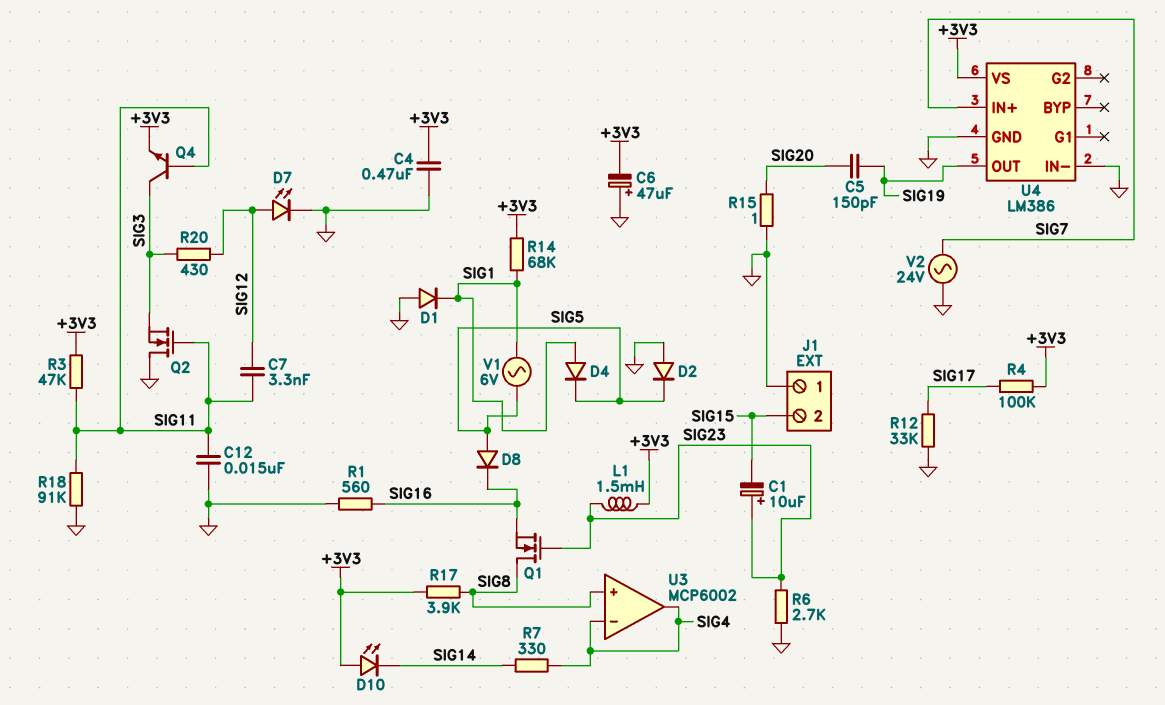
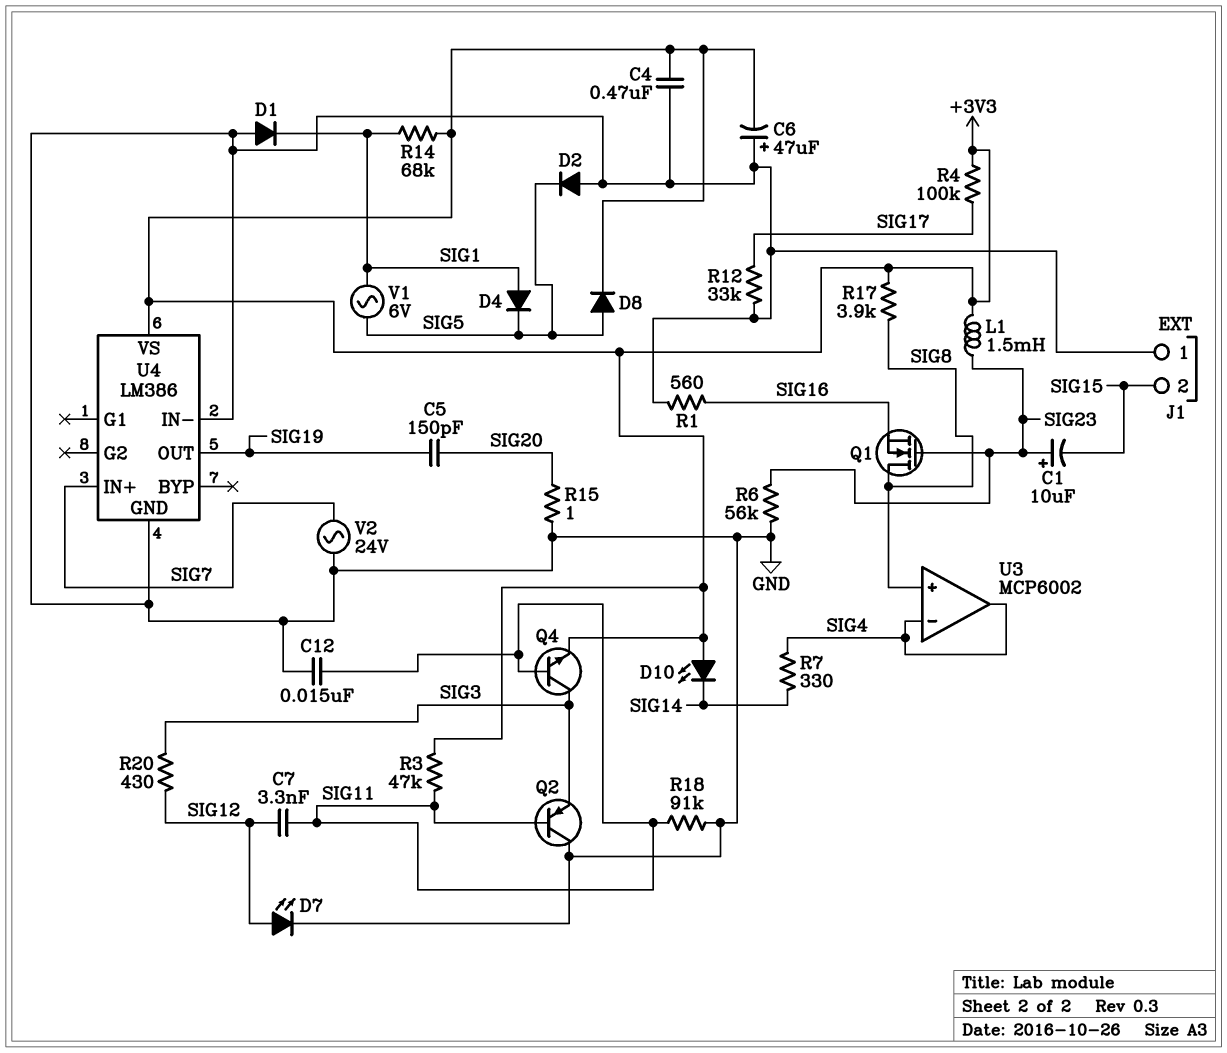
D8: diode (A SIG5, K SIG16) -> diode (A SIG5, K +3V3)
Q2: NMOS (G SIG11, D GND, S SIG3) -> PNP (B SIG11, C GND, E SIG3)
R6: 2.7k (GND, SIG23) -> 56k (GND, SIG23)

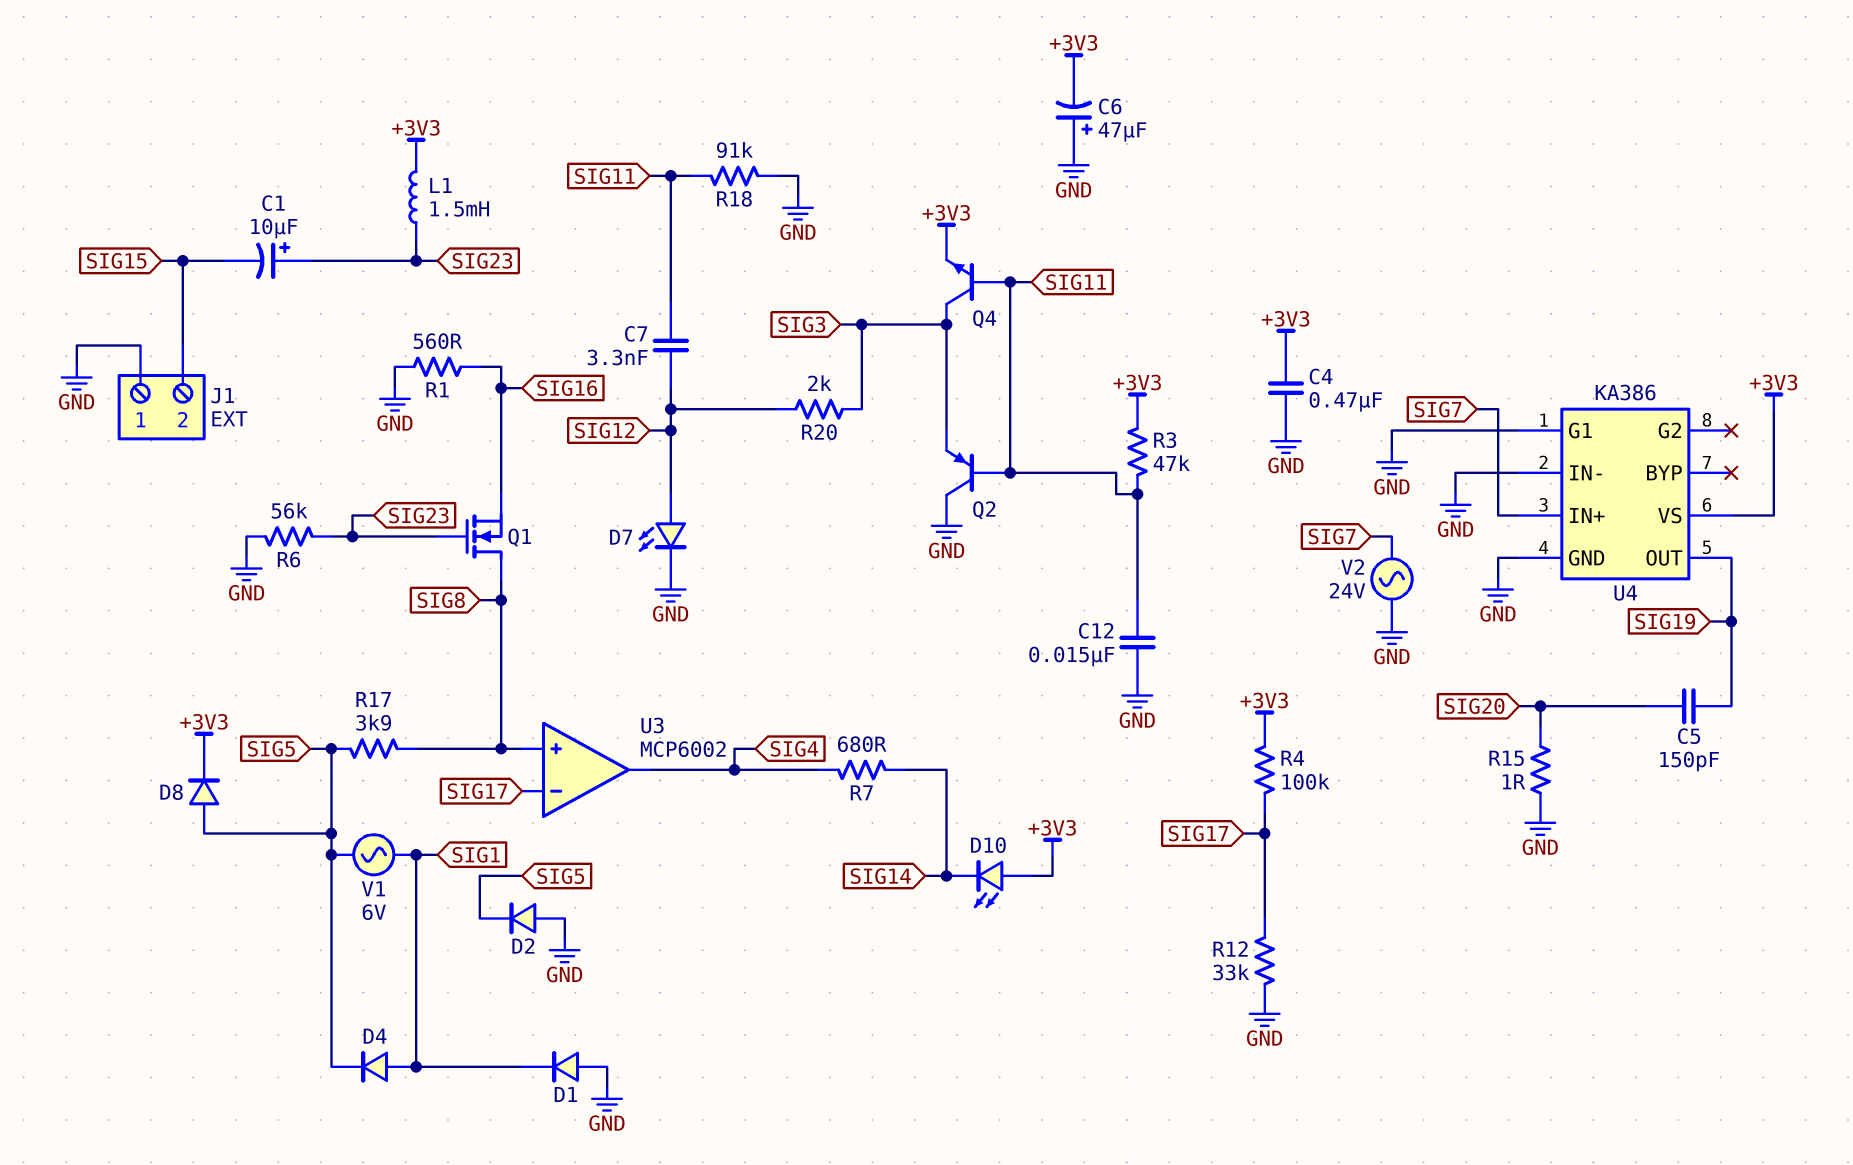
R7: 330 (SIG4, SIG14) -> 680 (SIG4, SIG14)
R14: 68k (+3V3, SIG1) -> none
R17: 3.9k (+3V3, SIG8) -> 3.9k (SIG5, SIG8)
R20: 430 (SIG3, SIG12) -> 2k (SIG3, SIG12)
U3 pin in-: SIG4 -> SIG17
U4: LM386 -> KA386
U4 pin G1: none -> GND

